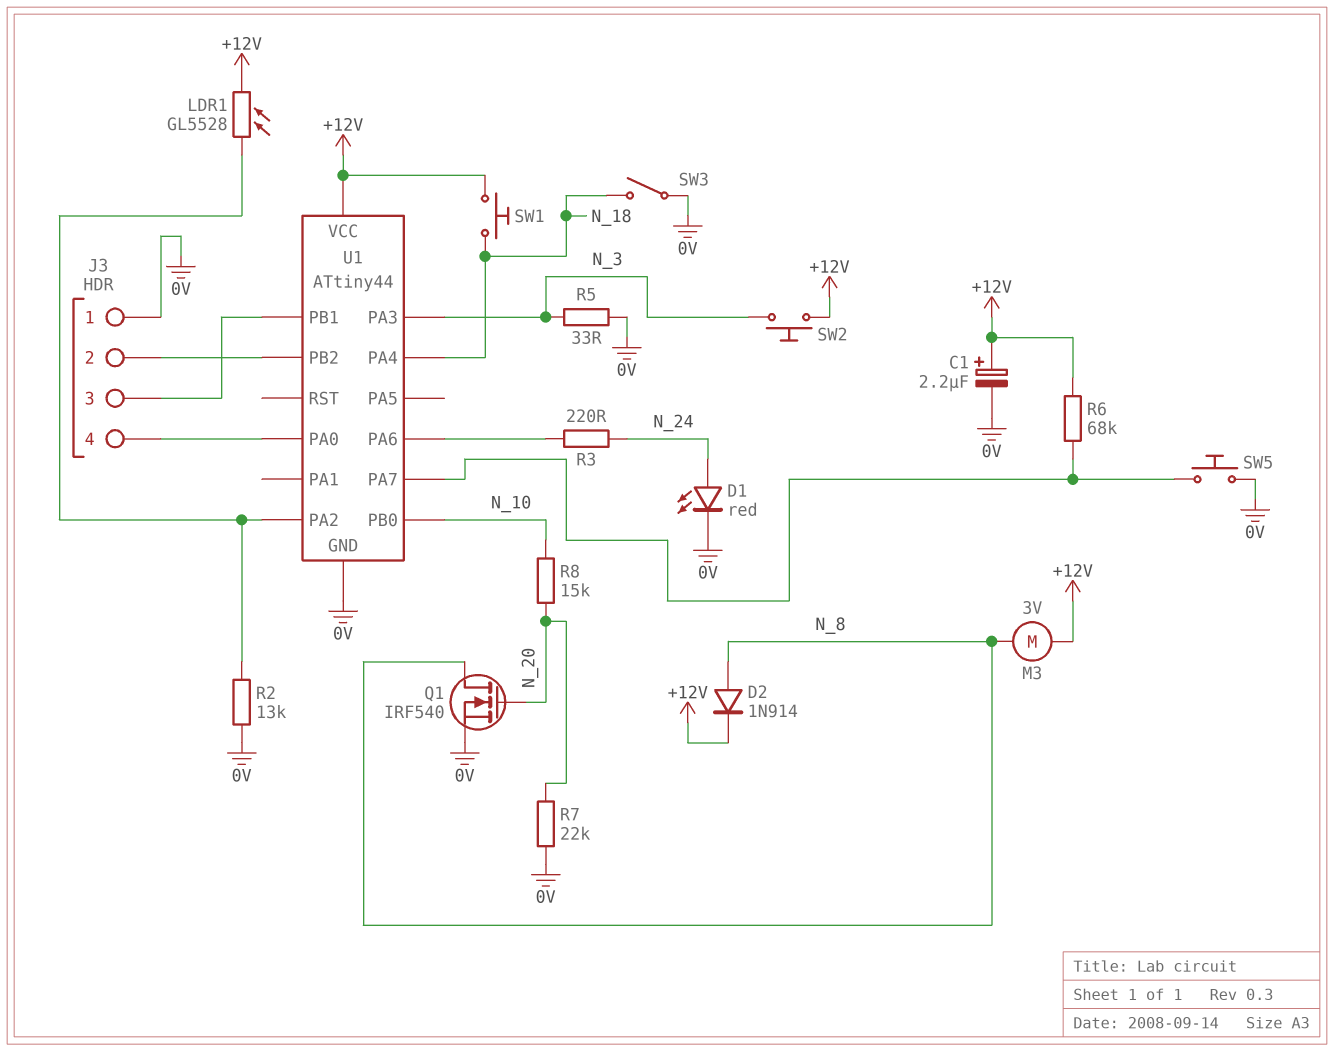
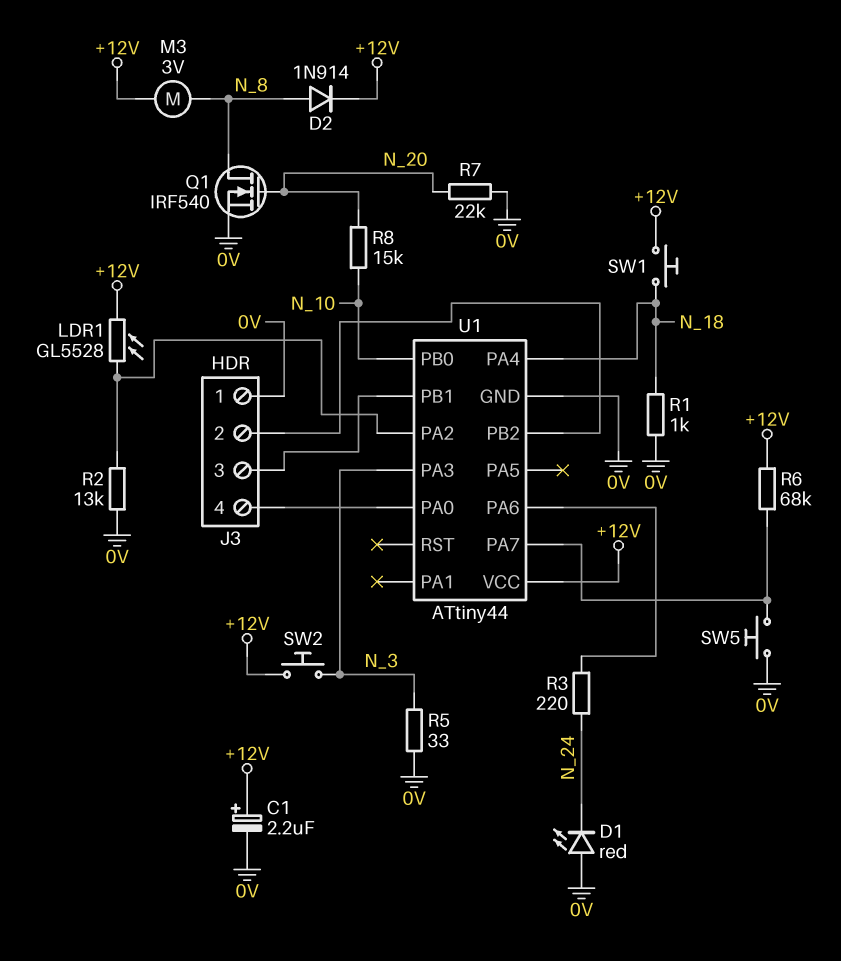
D1: LED red (A N_24, K 0V) -> LED red (A 0V, K N_24)
R1: none -> 1k (0V, N_18)
SW3: switch (0V, N_18) -> none

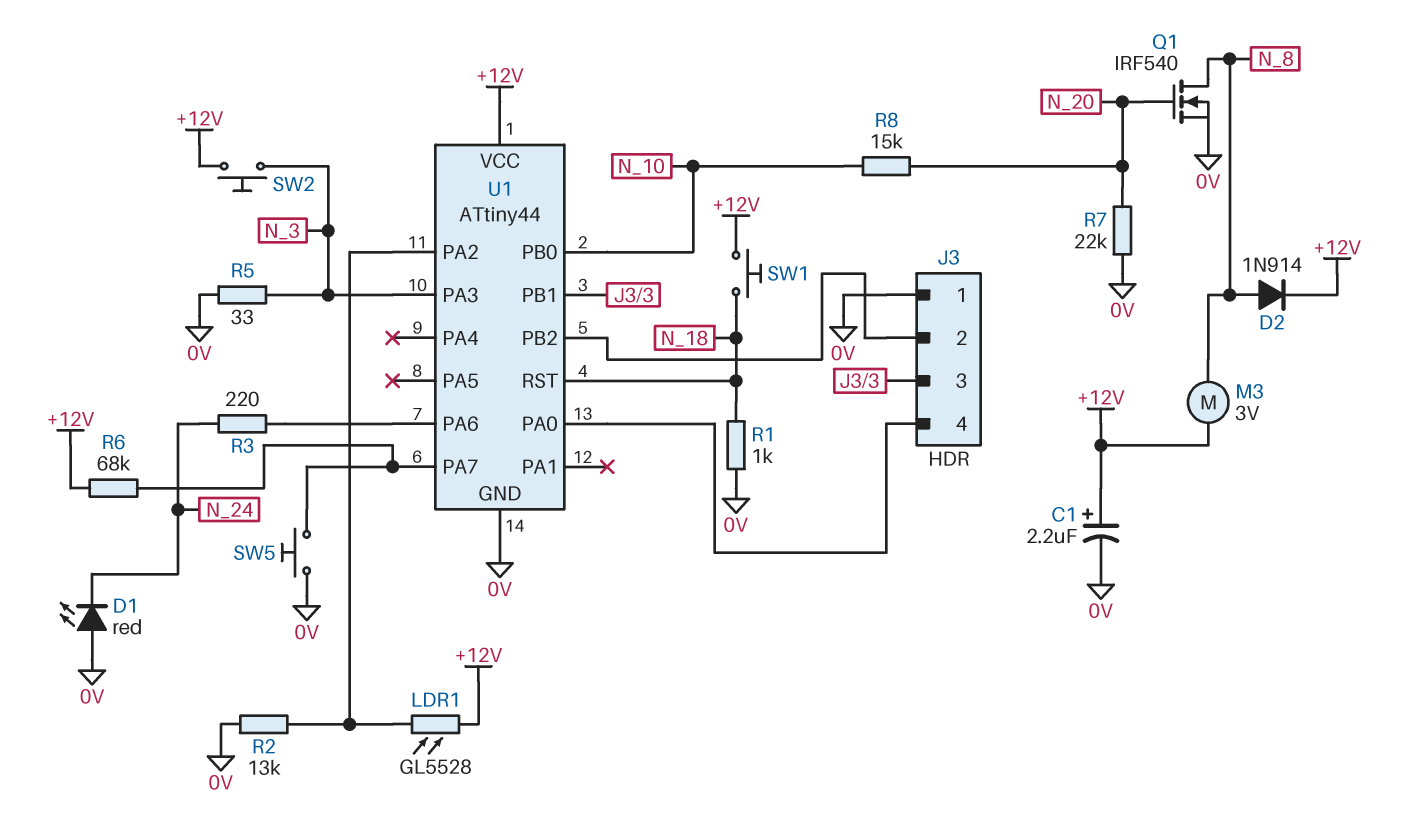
U1 pin PA4: N_18 -> none
U1 pin RST: none -> N_18

